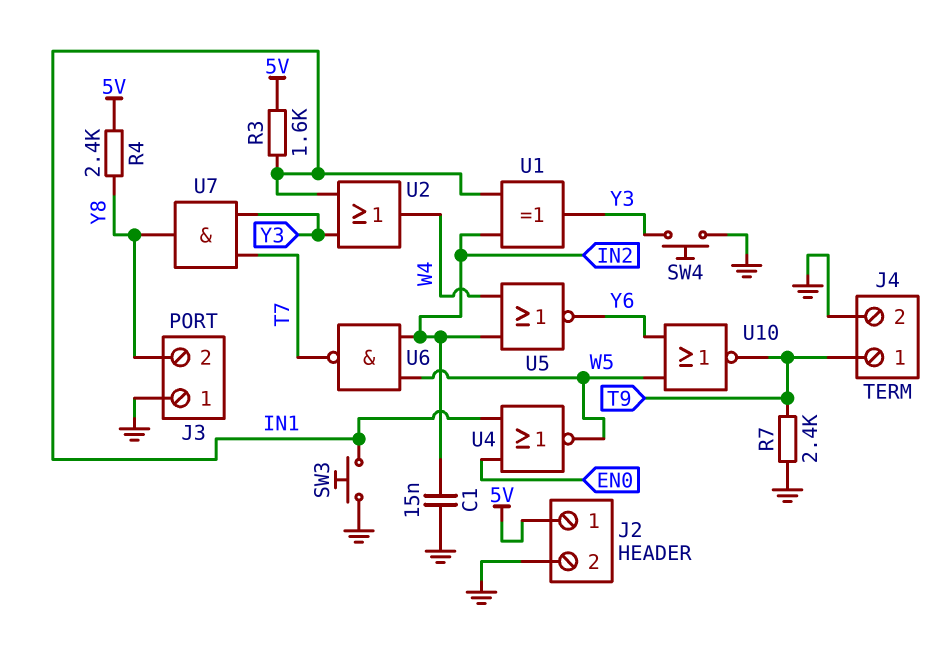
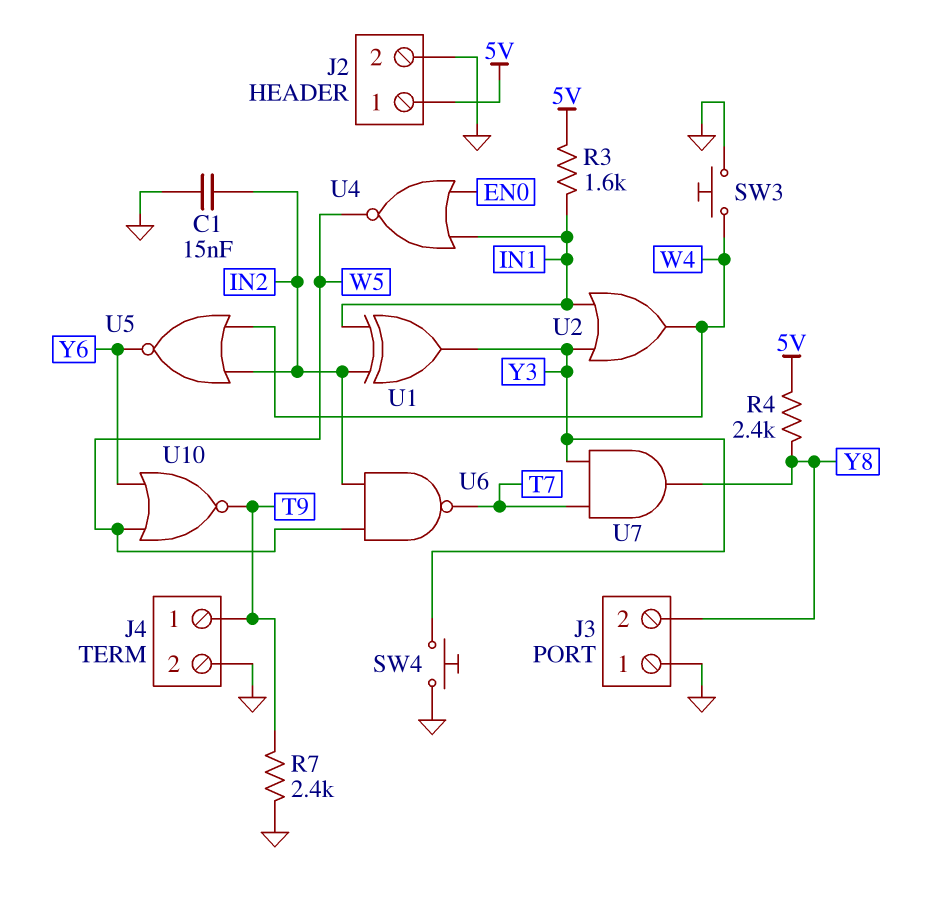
SW3: button (GND, IN1) -> button (GND, W4)

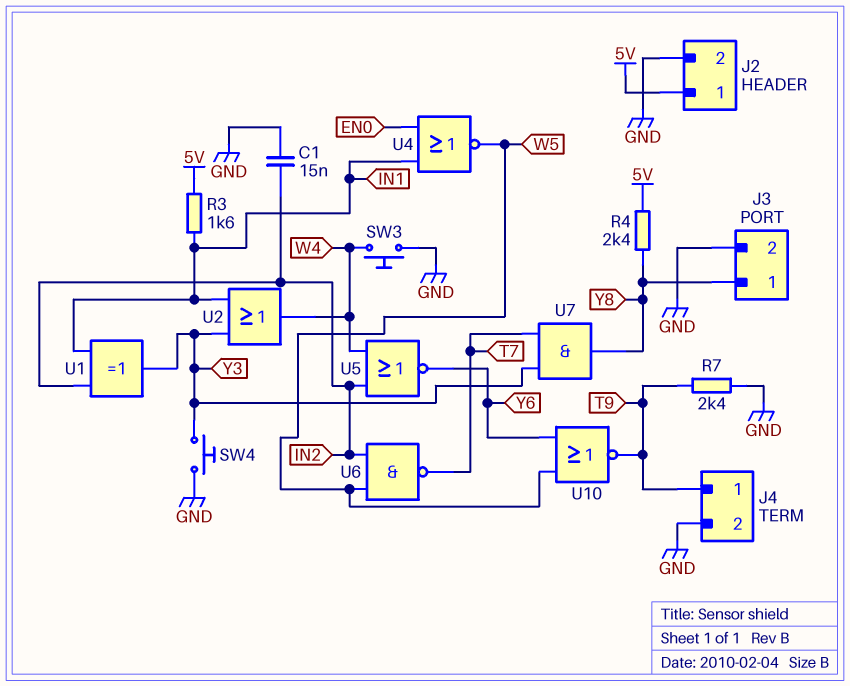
J3 pin 1: GND -> Y8
J3 pin 2: Y8 -> GND

